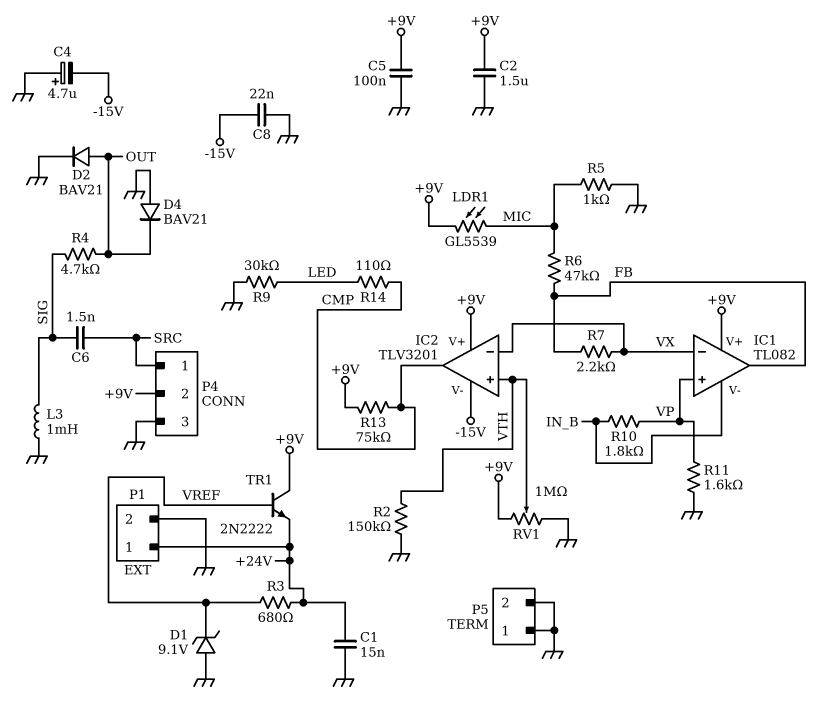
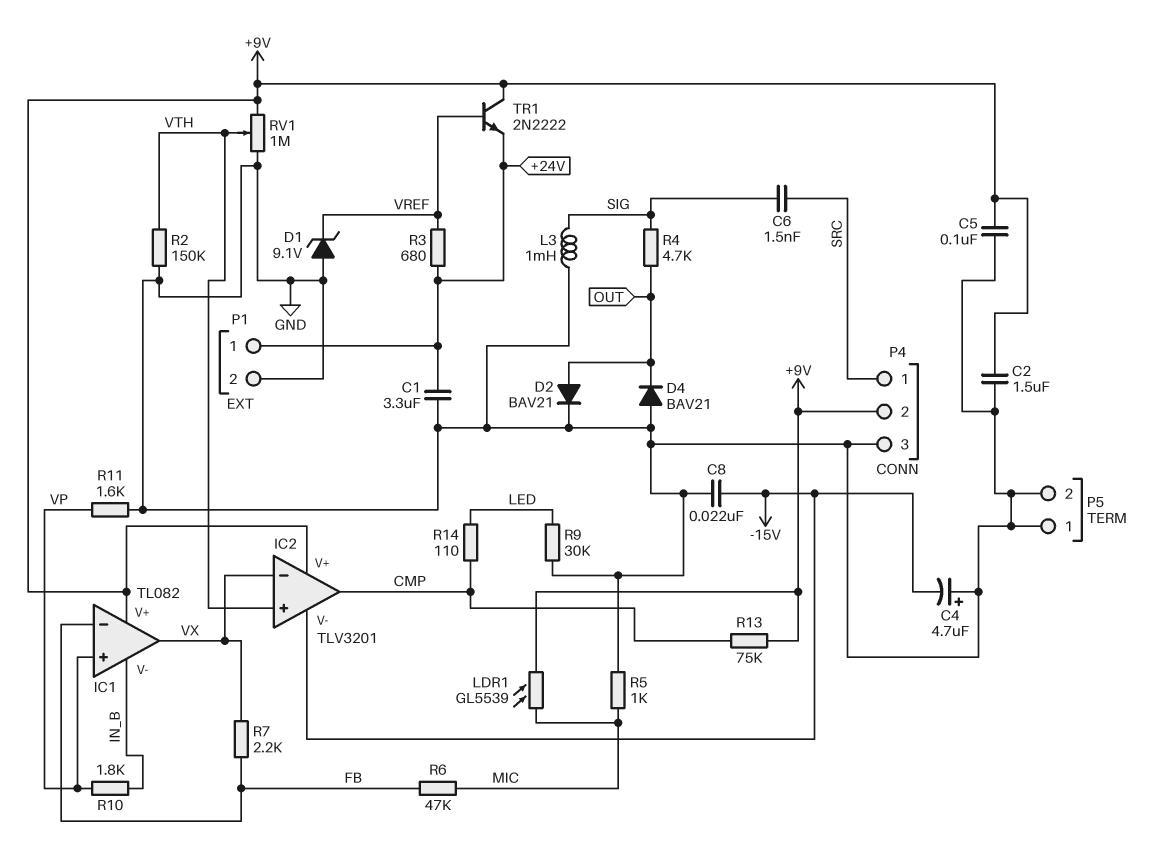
C1: 15nF (+24V, GND) -> 3.3uF (+24V, GND)
IC1 pin in-: VX -> FB
IC1 pin out: FB -> VX

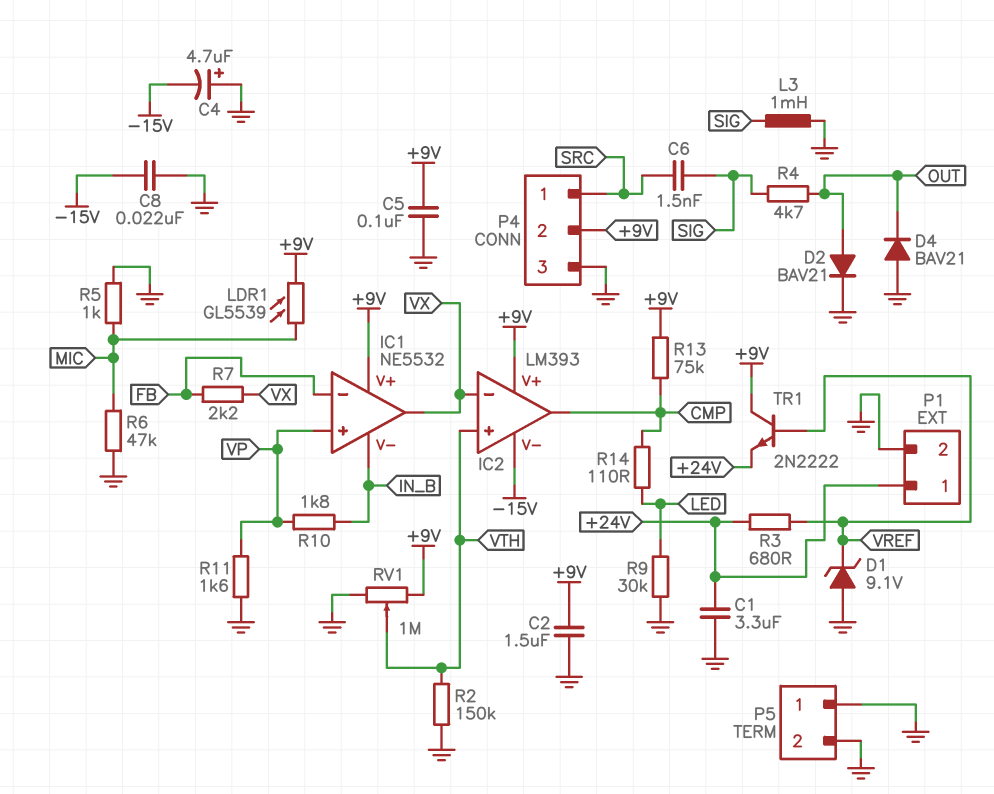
IC1: TL082 -> NE5532
IC2: TLV3201 -> LM393
R6: 47k (FB, MIC) -> 47k (GND, MIC)

